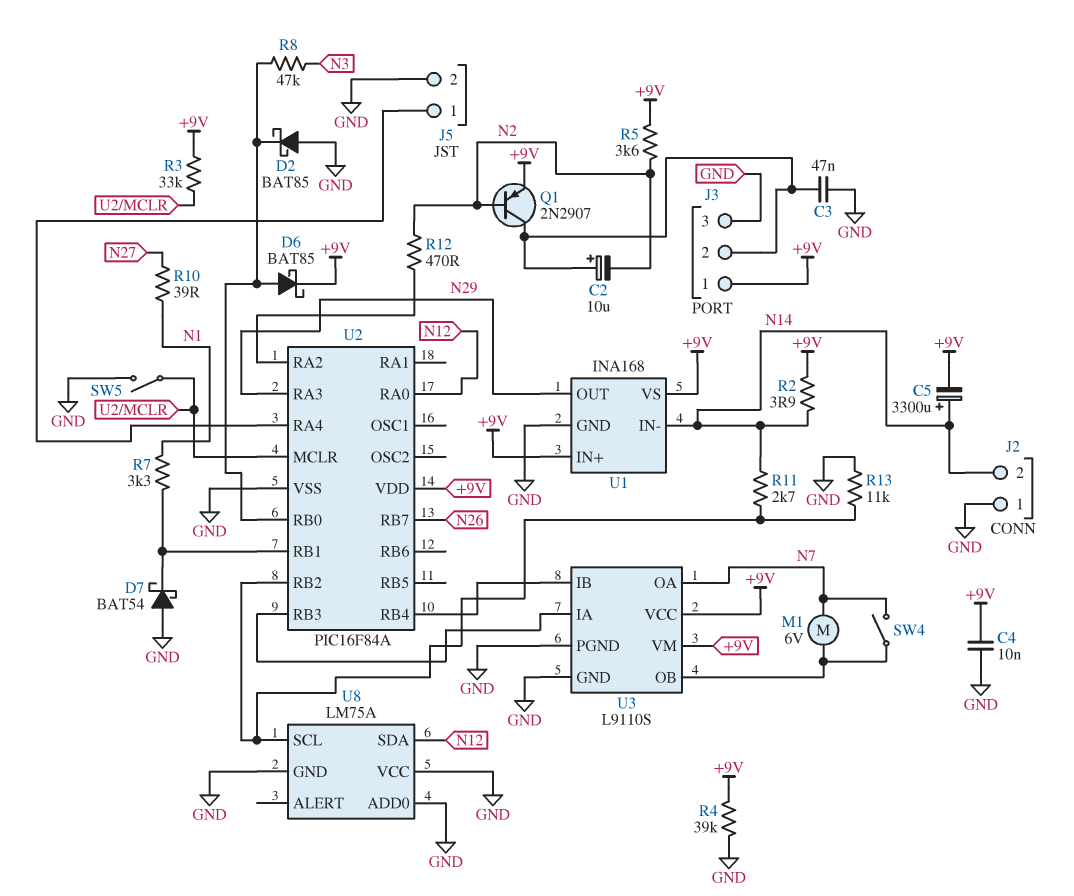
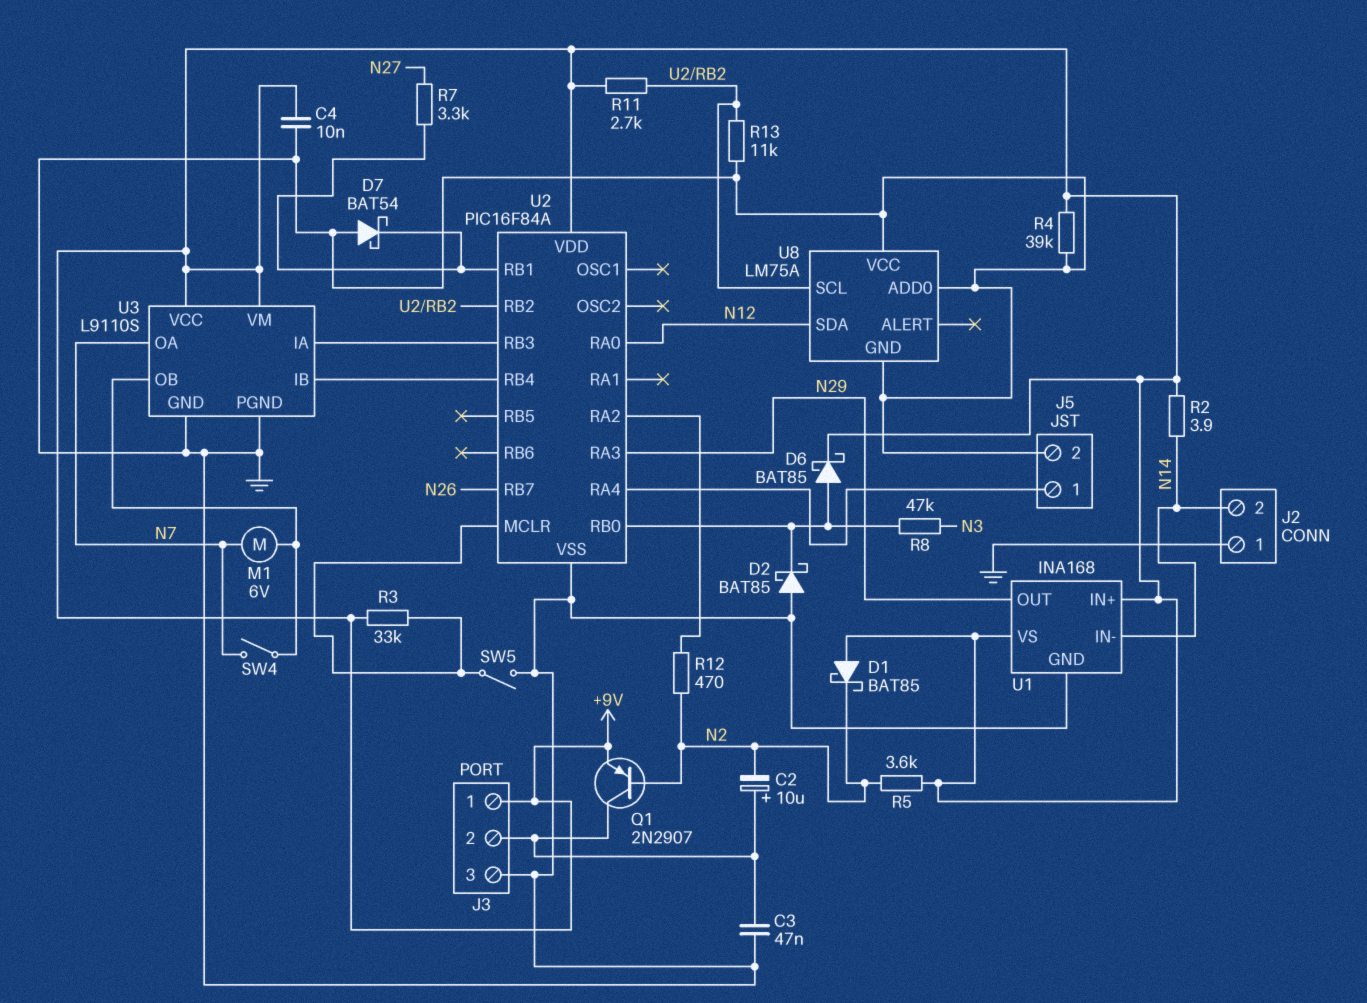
C5: 3300uF (plus N14, minus +9V) -> none
D1: none -> schottky BAT85 (A +9V, K N2)
R7: 3.3k (N1, U2/RB1) -> 3.3k (N27, U2/RB1)
R10: 39 (N1, N27) -> none
R11: 2.7k (N14, U2/RB2) -> 2.7k (+9V, U2/RB2)

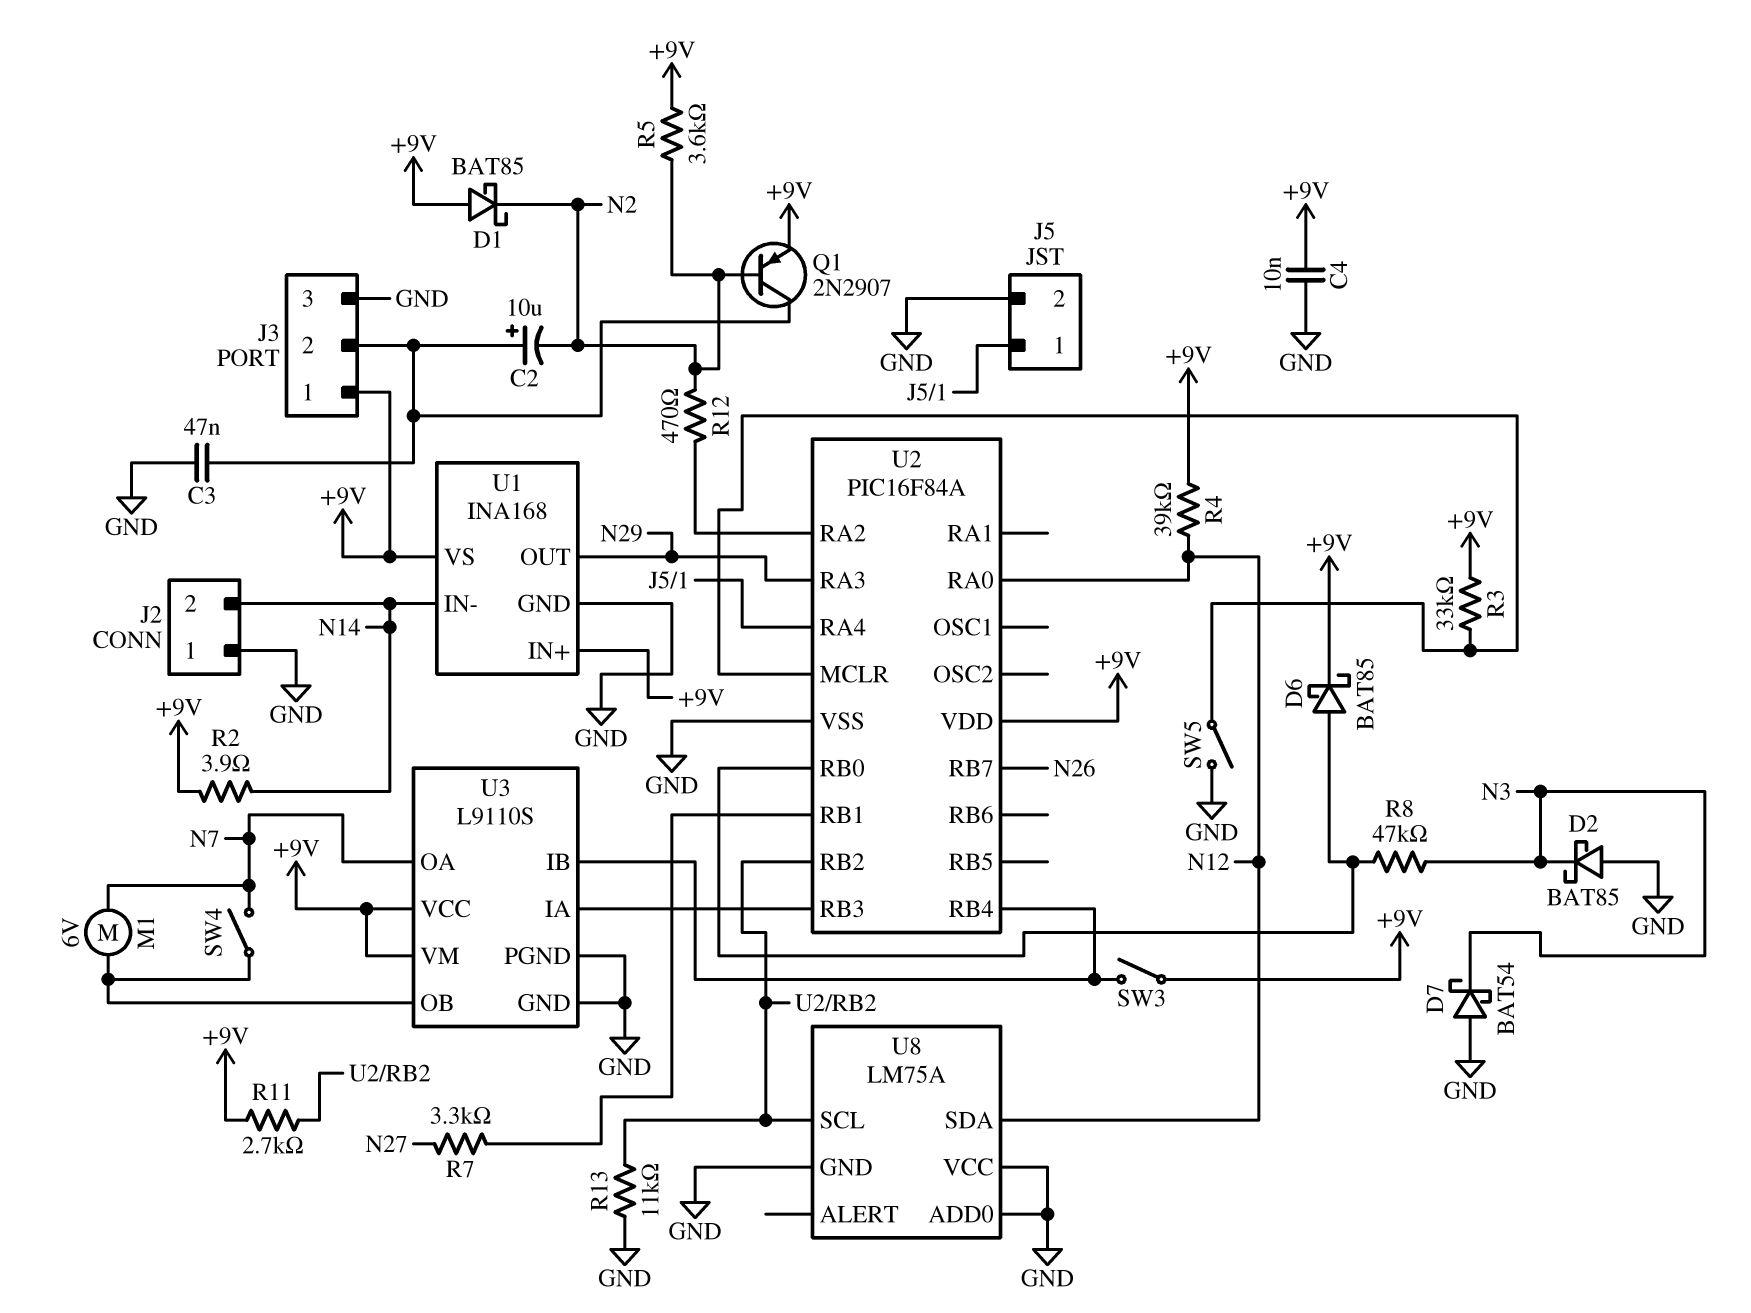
D2: schottky BAT85 (A GND, K U2/RB0) -> schottky BAT85 (A GND, K N3)
D7: schottky BAT54 (A GND, K U2/RB1) -> schottky BAT54 (A GND, K N3)
R4: 39k (+9V, GND) -> 39k (+9V, N12)
SW3: none -> switch (+9V, U2/RB4)

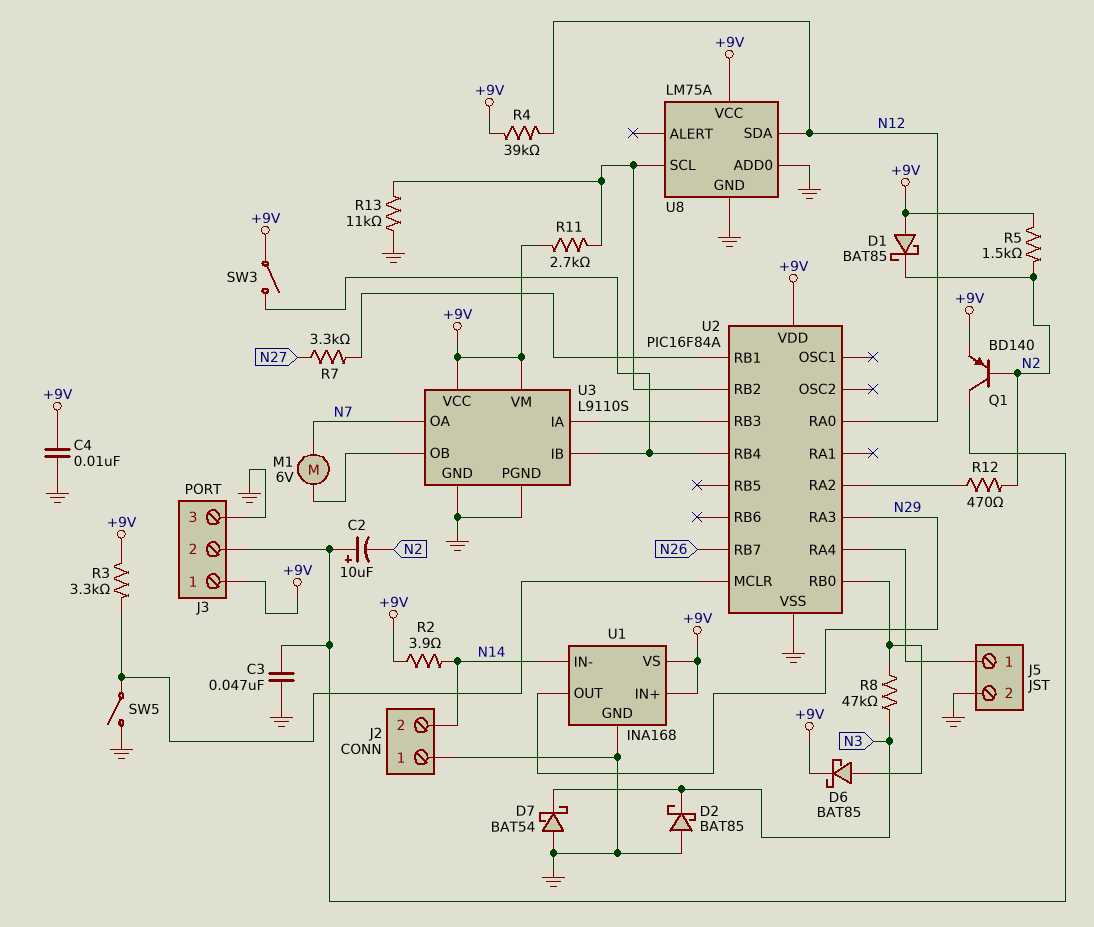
Q1: PNP 2N2907 (B N2, C J3/2, E +9V) -> PNP BD140 (B N2, C J3/2, E +9V)
R3: 33k (+9V, U2/MCLR) -> 3.3k (+9V, U2/MCLR)
R5: 3.6k (+9V, N2) -> 1.5k (+9V, N2)
SW4: switch (N7, U3/OB) -> none
U8 pin VCC: GND -> +9V

